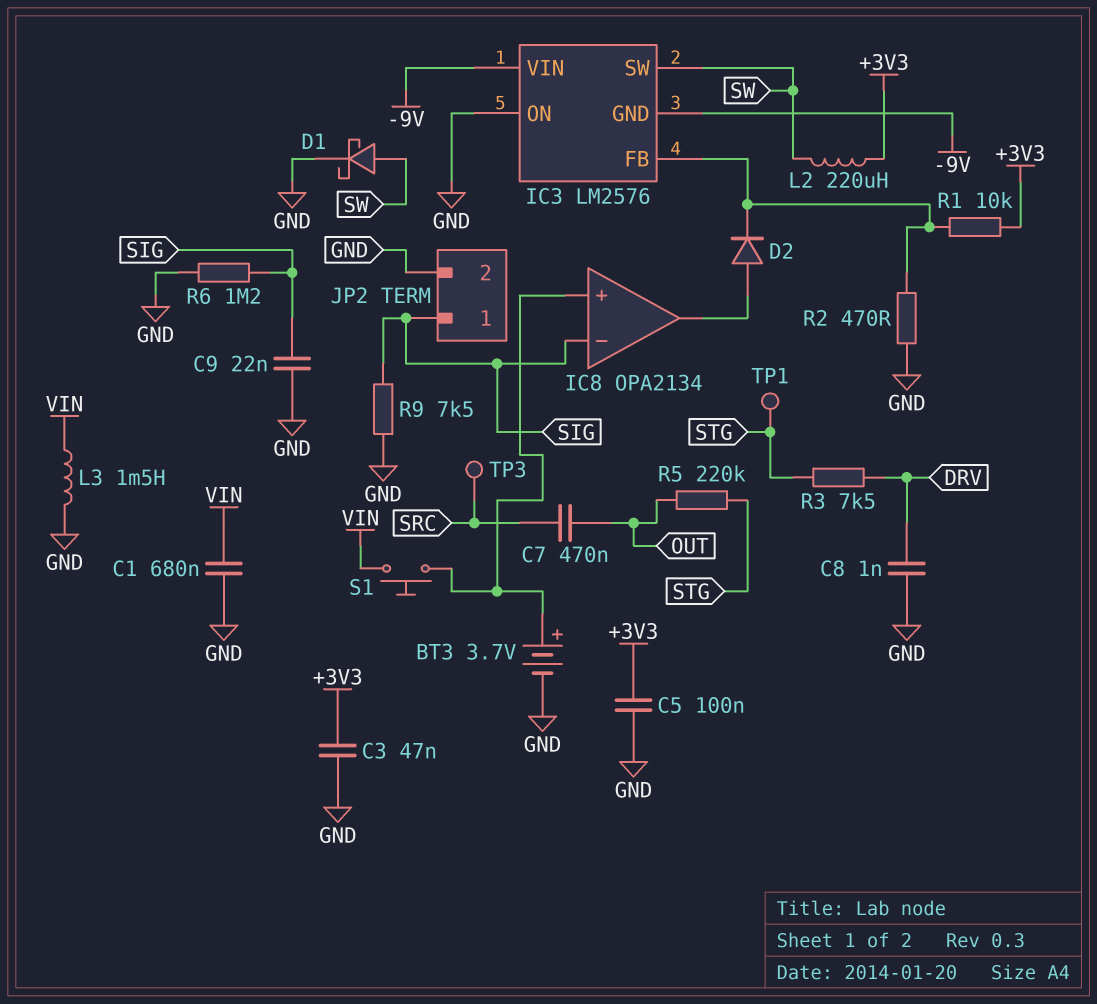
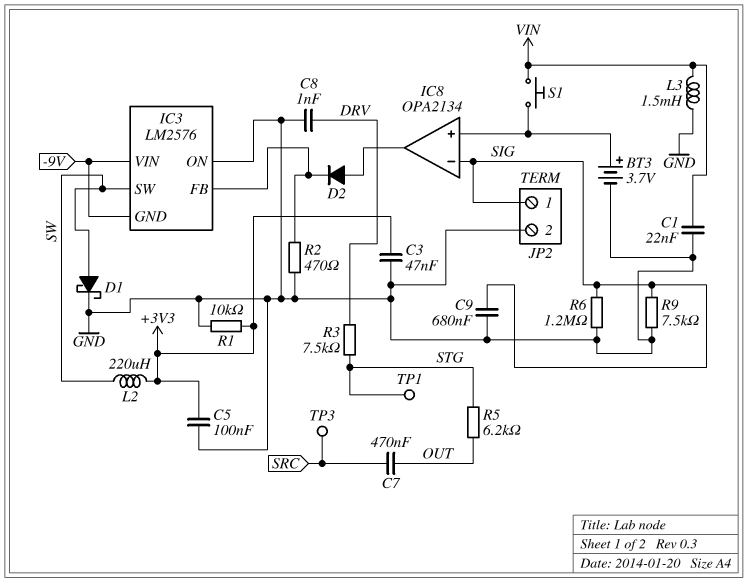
C1: 680nF (GND, VIN) -> 22nF (GND, VIN)
C9: 22nF (GND, SIG) -> 680nF (GND, SIG)
R1: 10k (+3V3, IC3/FB) -> 10k (+3V3, GND)
R5: 220k (OUT, STG) -> 6.2k (OUT, STG)

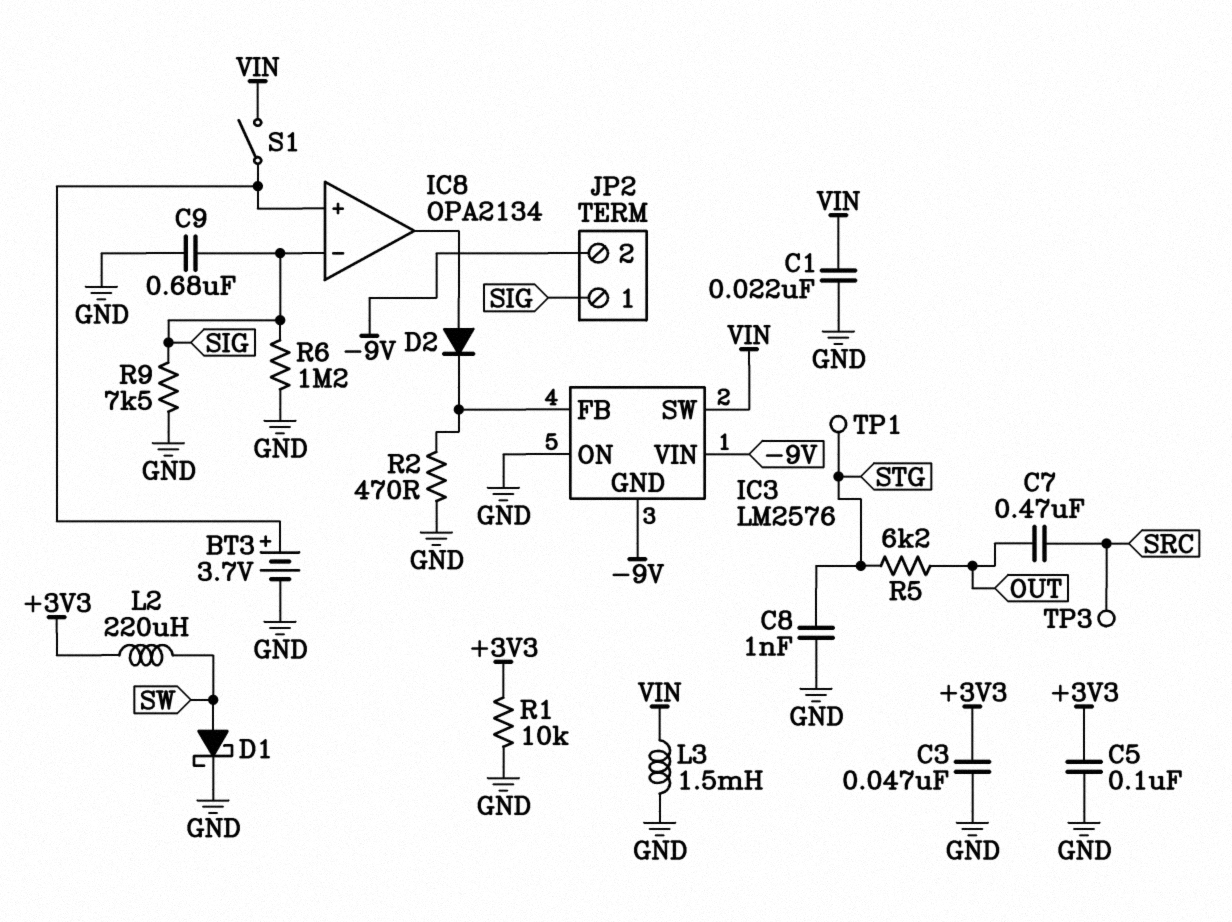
C8: 1nF (DRV, GND) -> 1nF (GND, STG)
IC3 pin SW: SW -> VIN
JP2 pin 2: GND -> -9V
R3: 7.5k (DRV, STG) -> none
S1: button (IC8/in+, VIN) -> switch (IC8/in+, VIN)

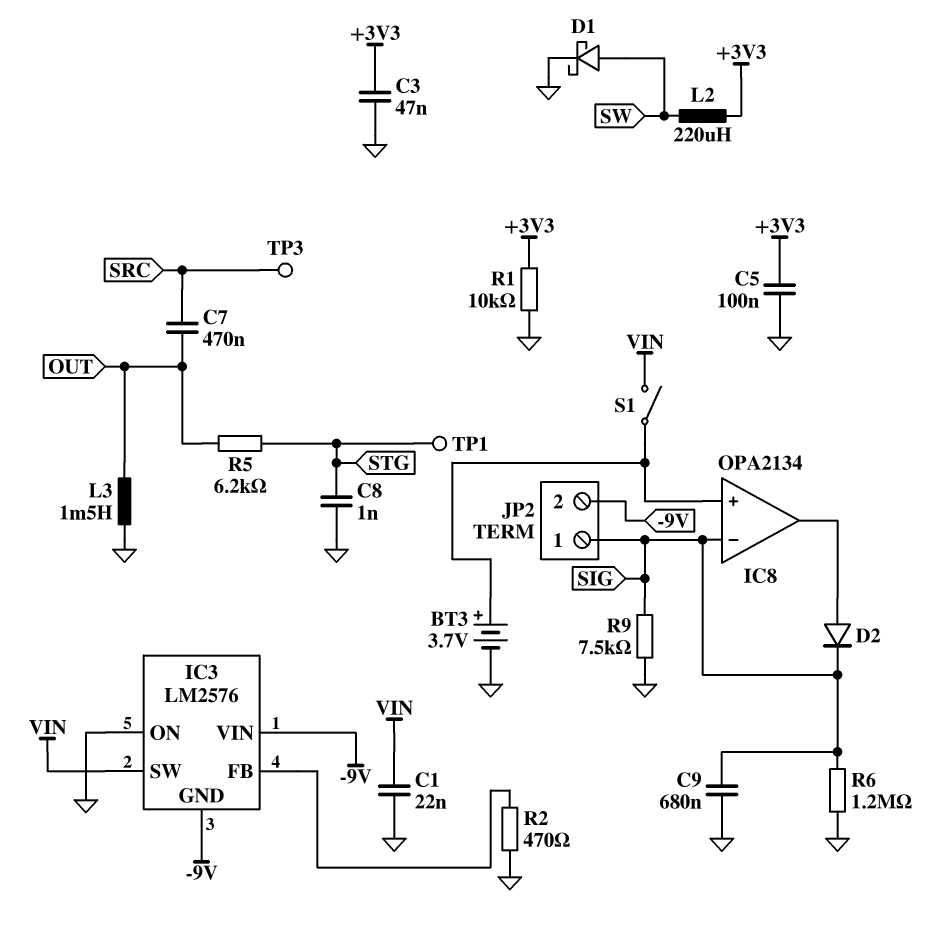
D2: diode (A IC8/out, K IC3/FB) -> diode (A IC8/out, K SIG)
L3: 1.5mH (GND, VIN) -> 1.5mH (GND, OUT)

